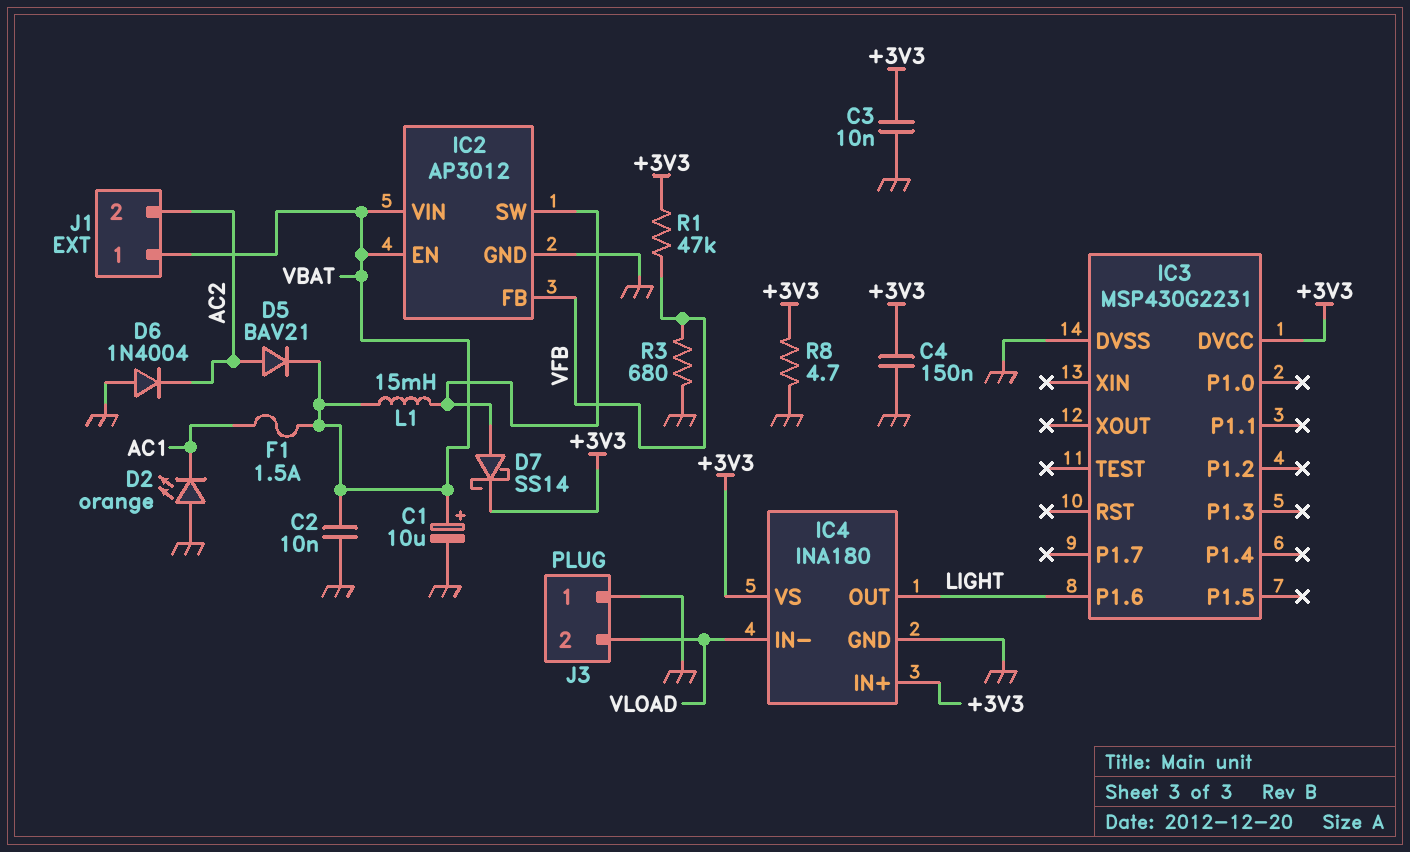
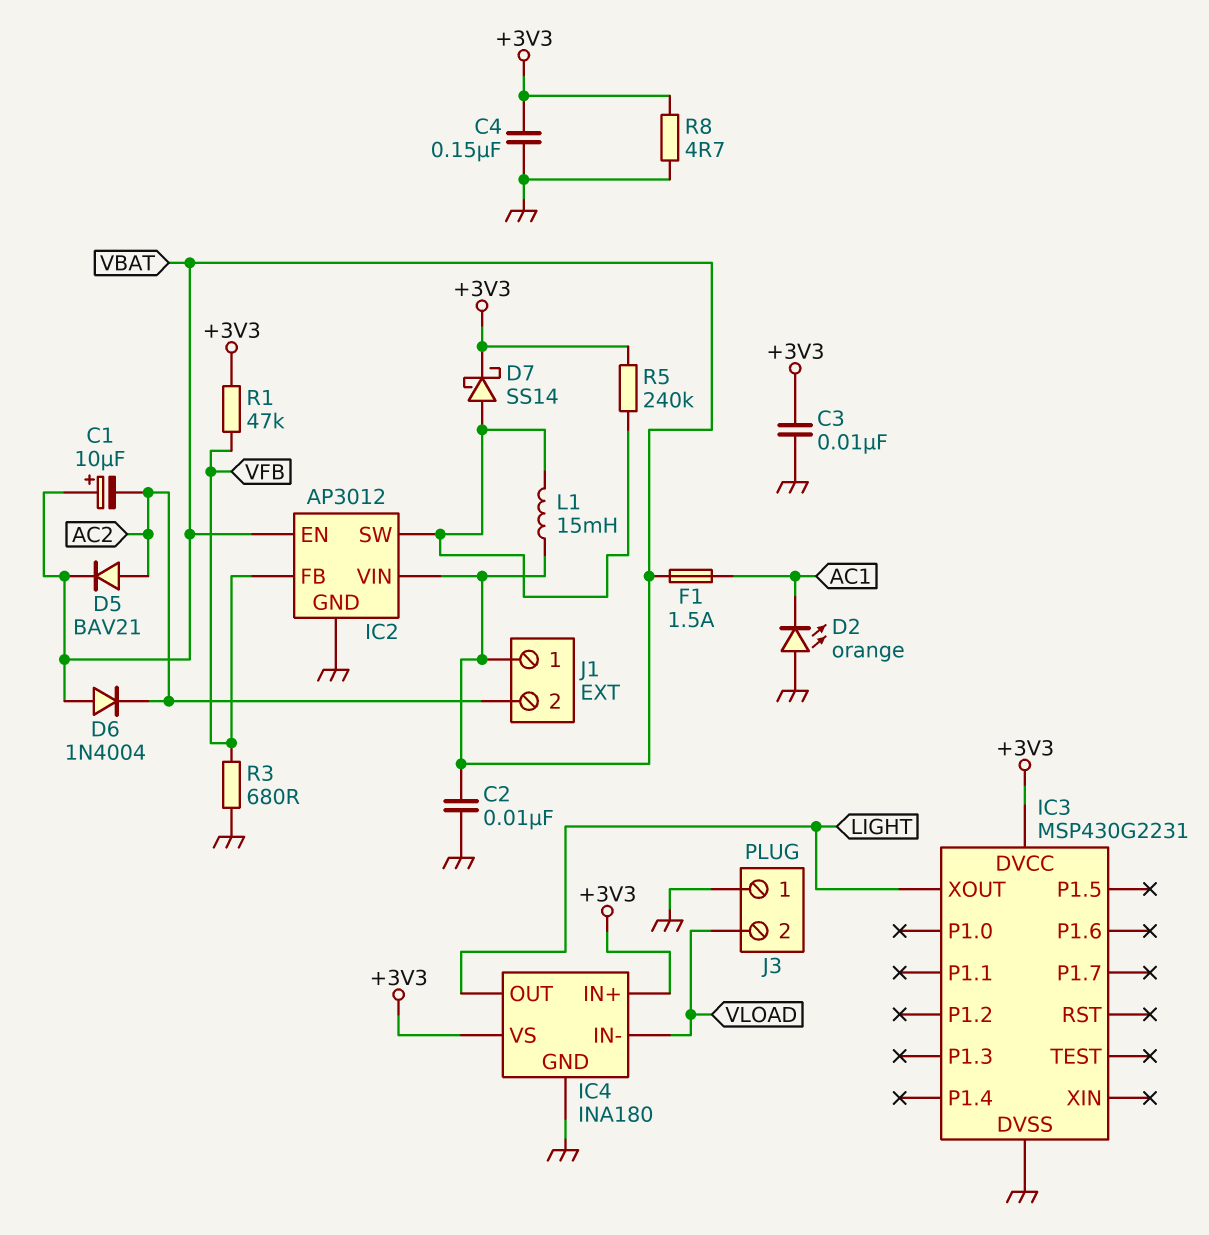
C1: 10uF (plus VBAT, minus GND) -> 10uF (plus VBAT, minus AC2)
D6: diode 1N4004 (A GND, K AC2) -> diode 1N4004 (A VBAT, K AC2)
IC3 pin P1.6: LIGHT -> none
IC3 pin XOUT: none -> LIGHT
R5: none -> 240k (+3V3, IC2/SW)

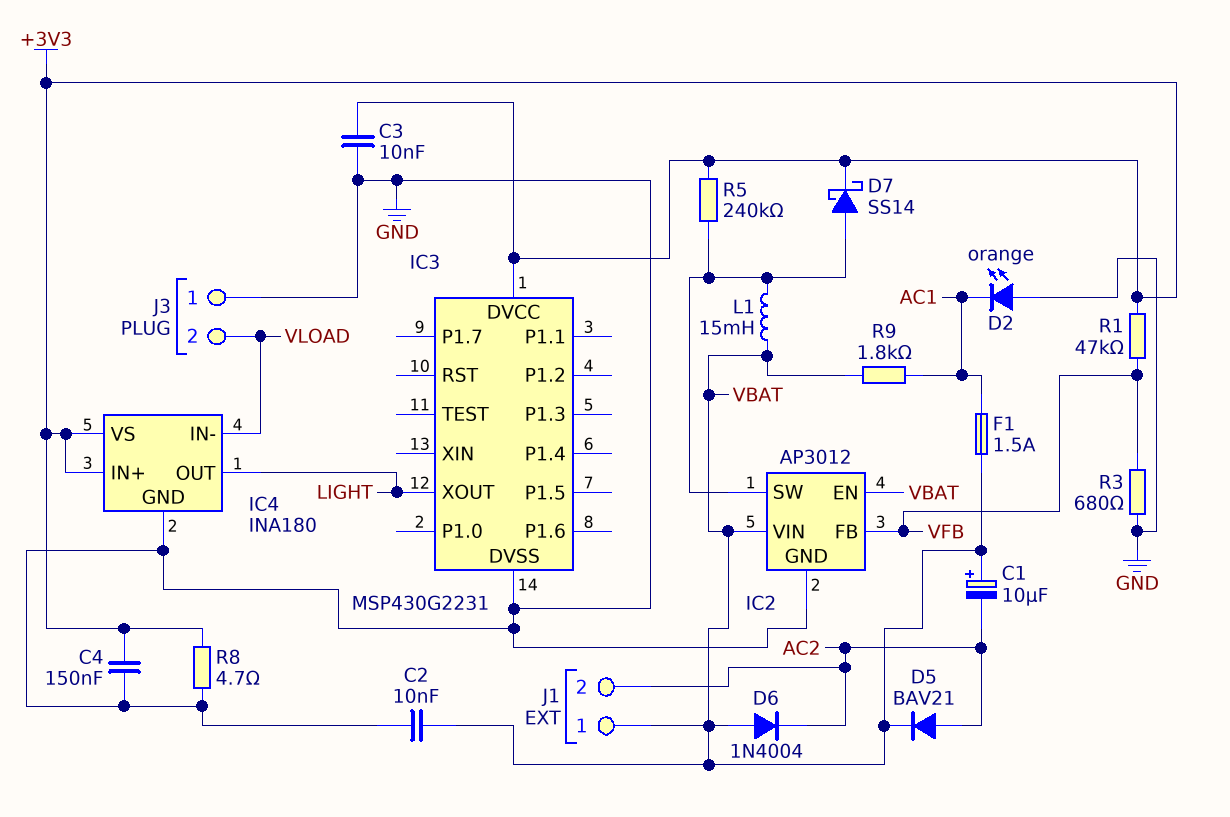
R9: none -> 1.8k (AC1, VBAT)

